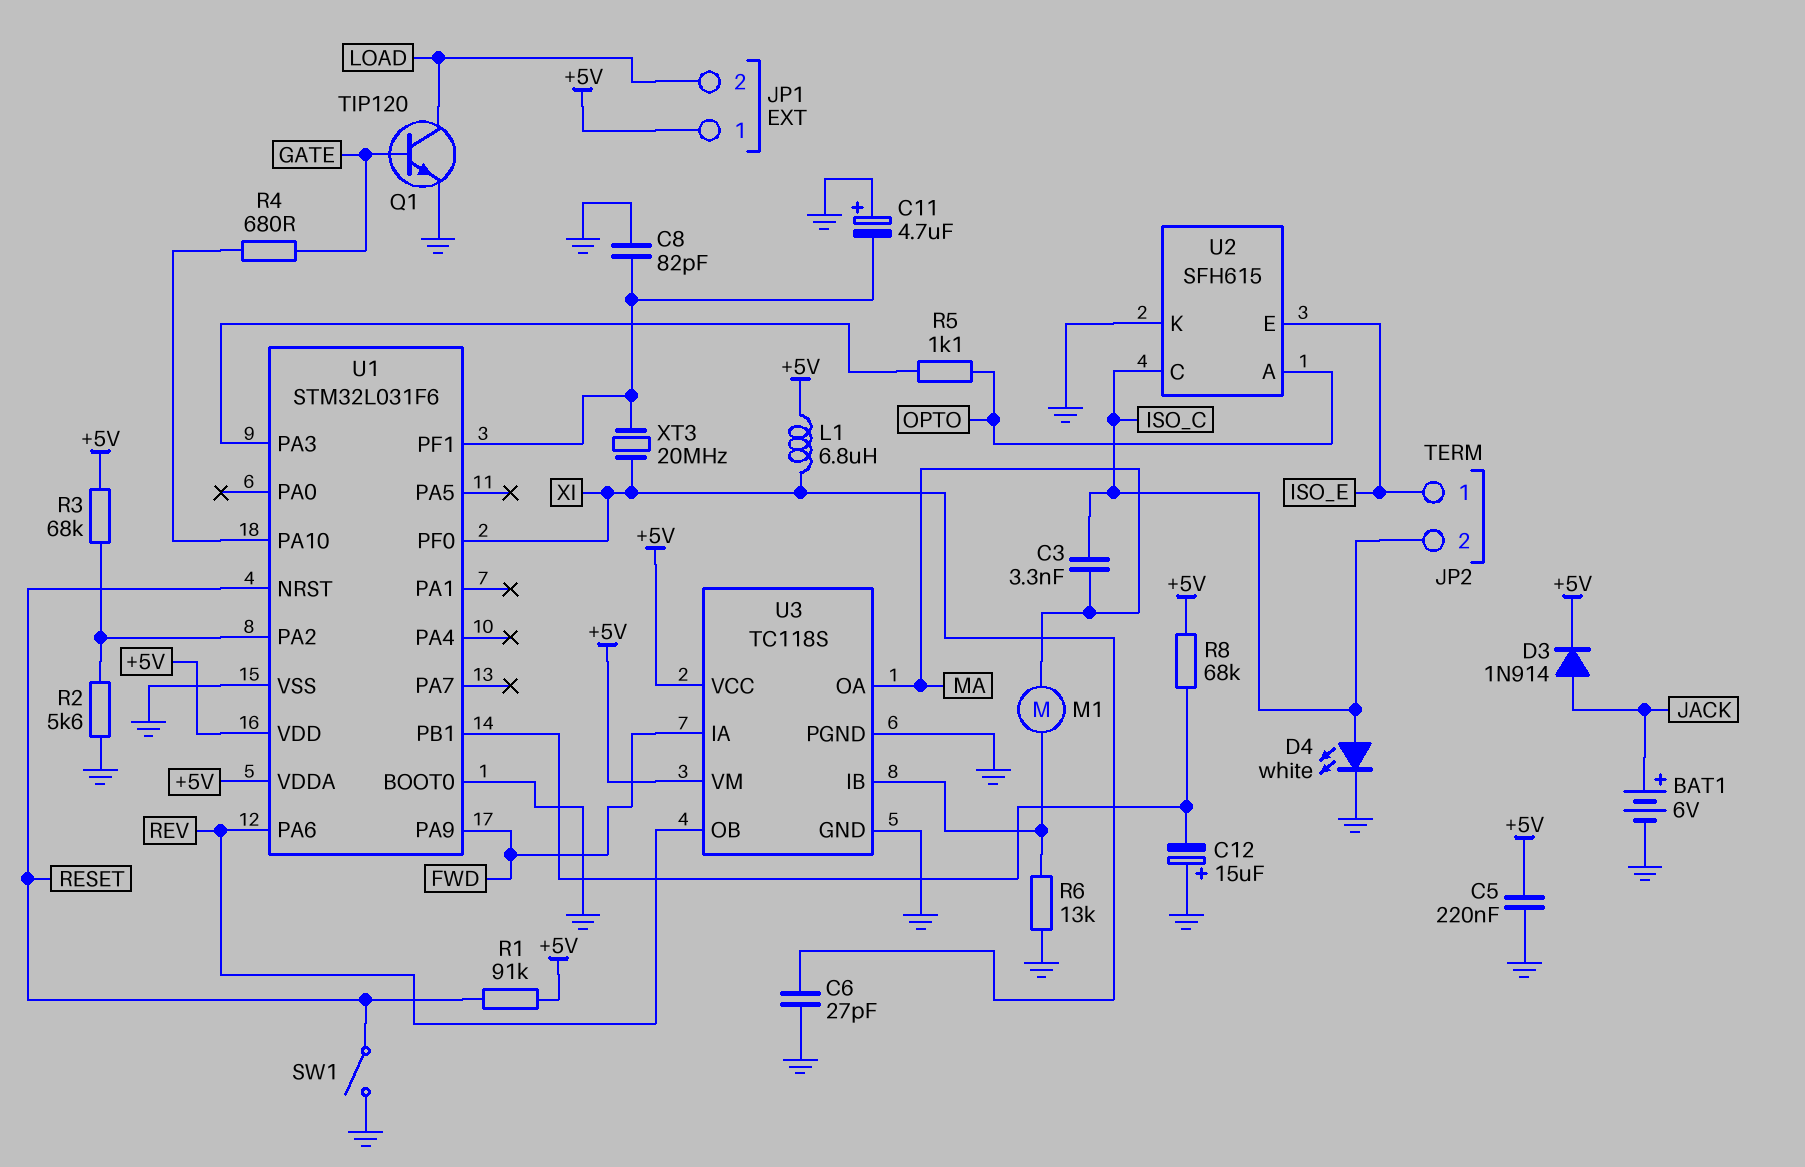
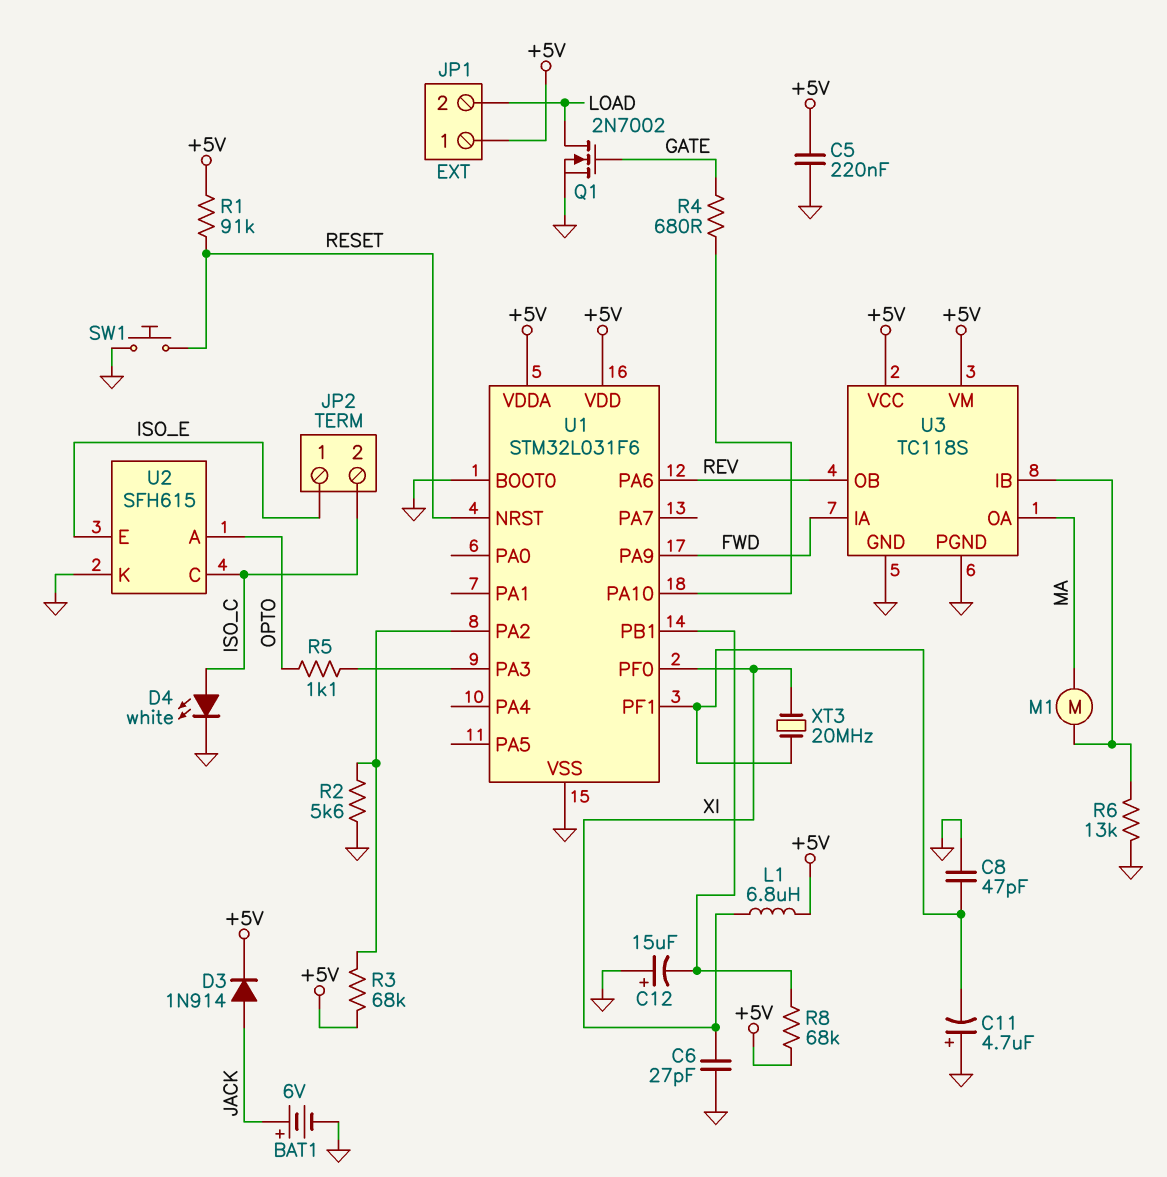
C3: 3.3nF (ISO_C, MA) -> none
C8: 82pF (GND, U1/PF1) -> 47pF (GND, U1/PF1)
Q1: NPN TIP120 (B GATE, C LOAD, E GND) -> NMOS 2N7002 (G GATE, D LOAD, S GND)
SW1: switch (GND, RESET) -> button (GND, RESET)

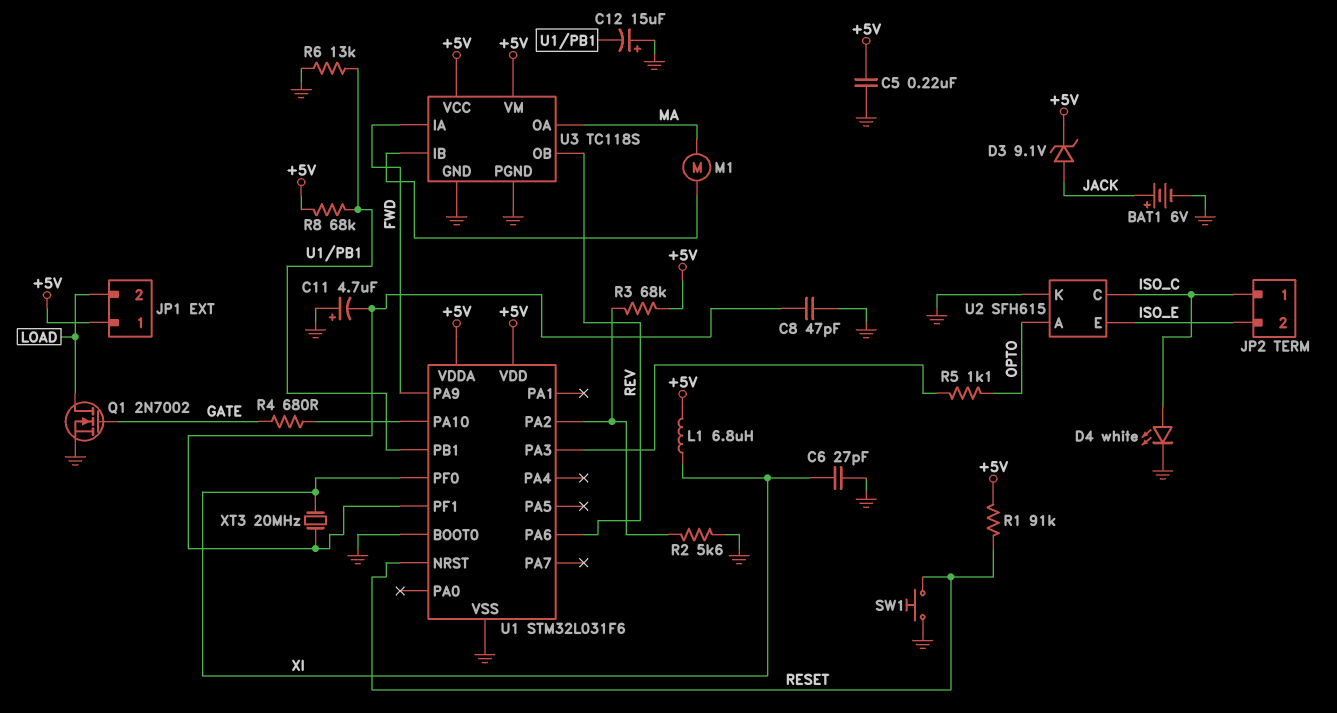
D3: diode 1N914 (A JACK, K +5V) -> zener 9.1V (A JACK, K +5V)
JP2 pin 1: ISO_E -> ISO_C
JP2 pin 2: ISO_C -> ISO_E
R6: 13k (GND, U3/IB) -> 13k (GND, U1/PB1)

